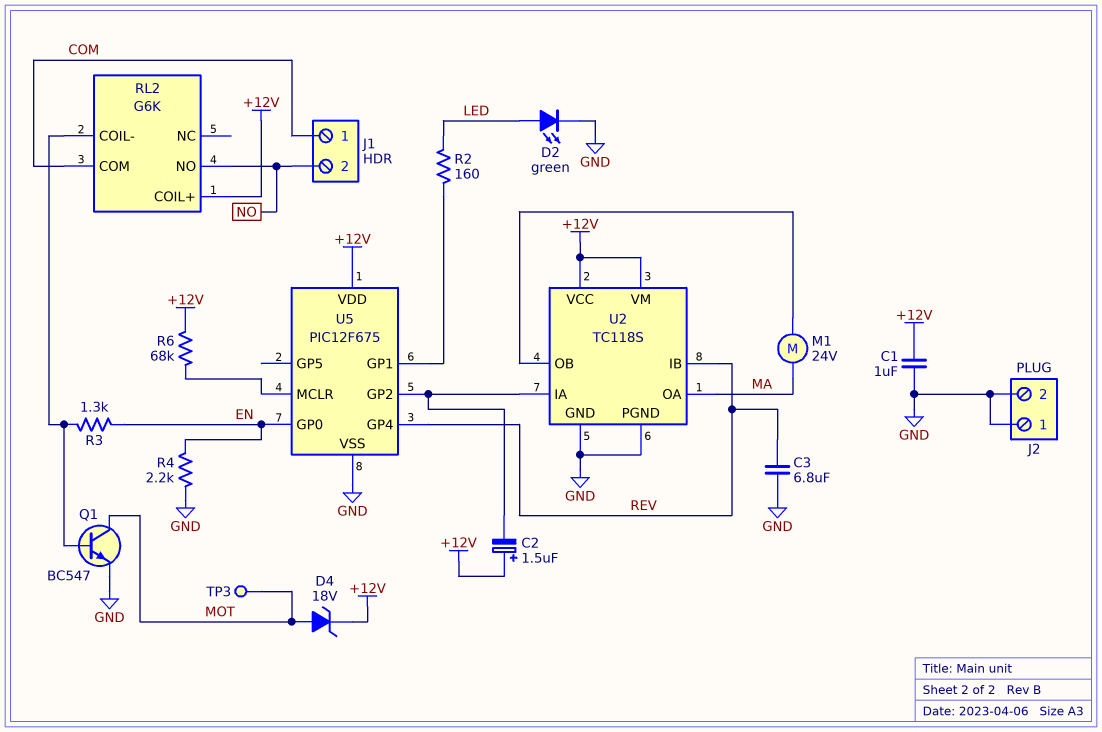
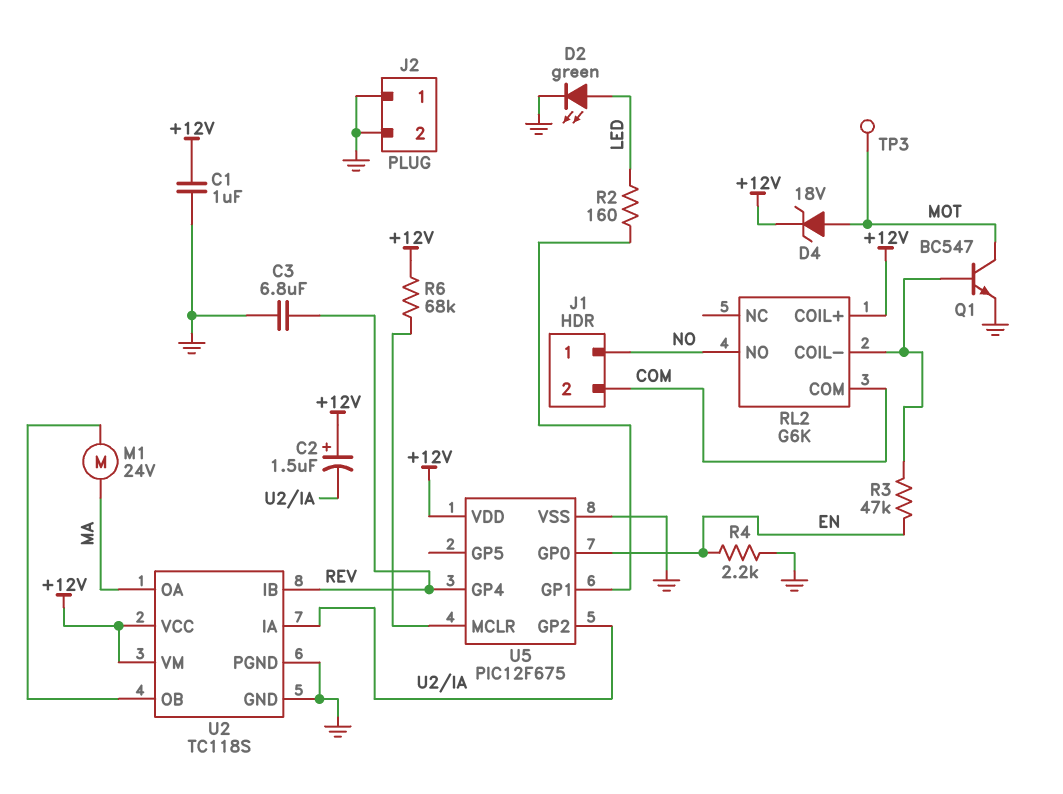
J1 pin 1: COM -> NO
J1 pin 2: NO -> COM
R3: 1.3k (EN, RL2/COIL-) -> 47k (EN, RL2/COIL-)

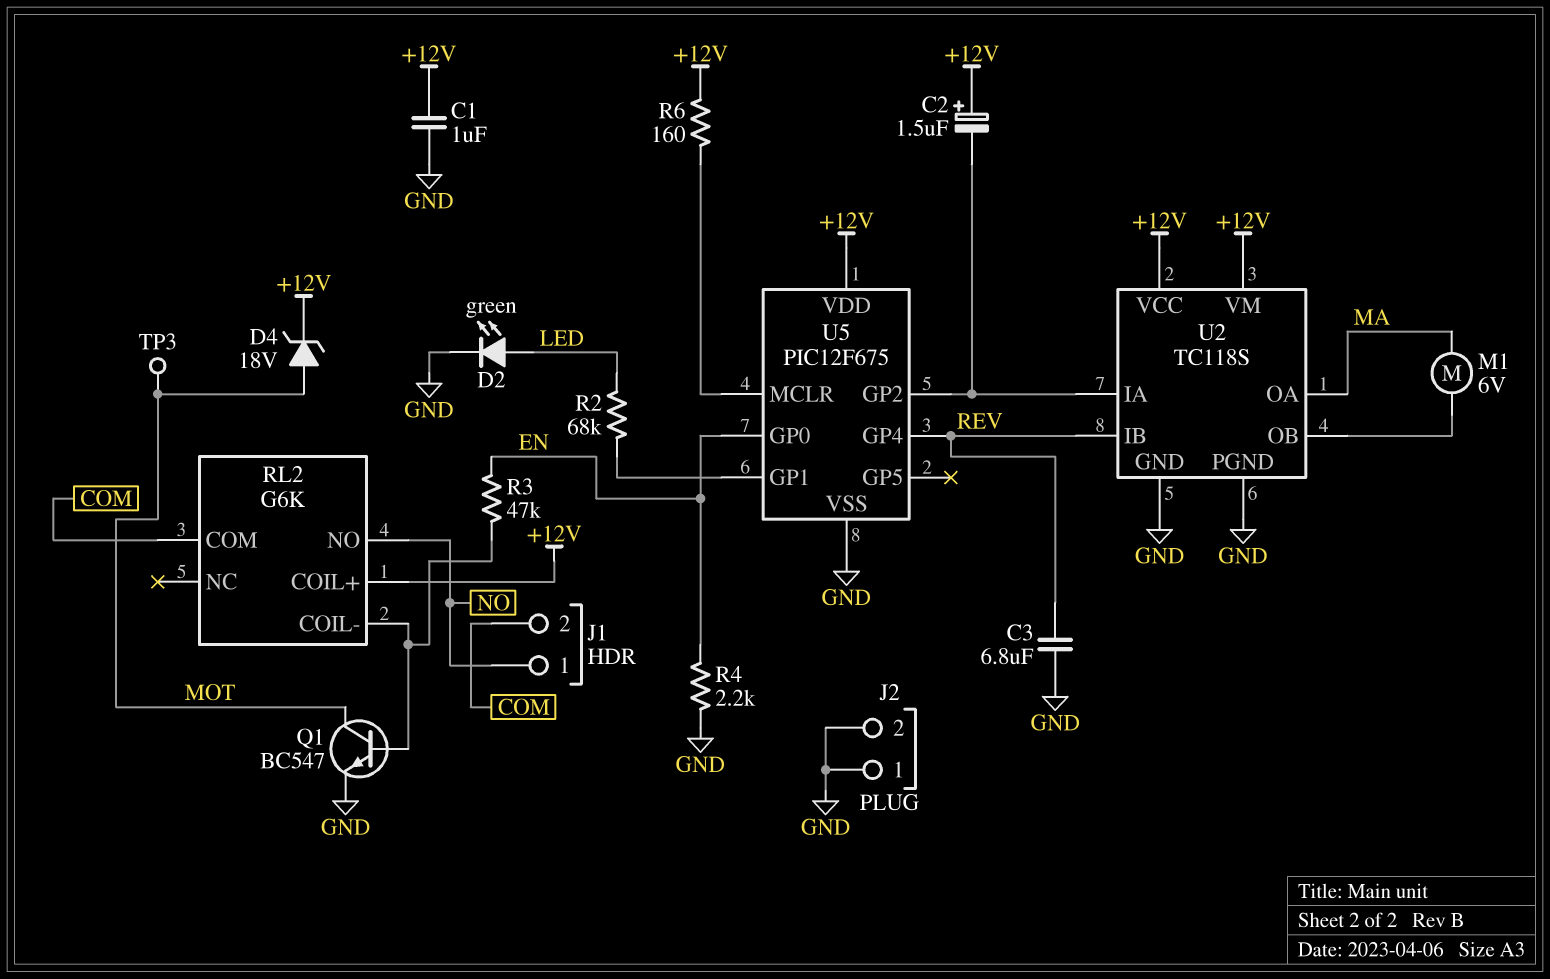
M1: motor 24V (MA, U2/OB) -> motor 6V (MA, U2/OB)
R2: 160 (LED, U5/GP1) -> 68k (LED, U5/GP1)
R6: 68k (+12V, U5/MCLR) -> 160 (+12V, U5/MCLR)

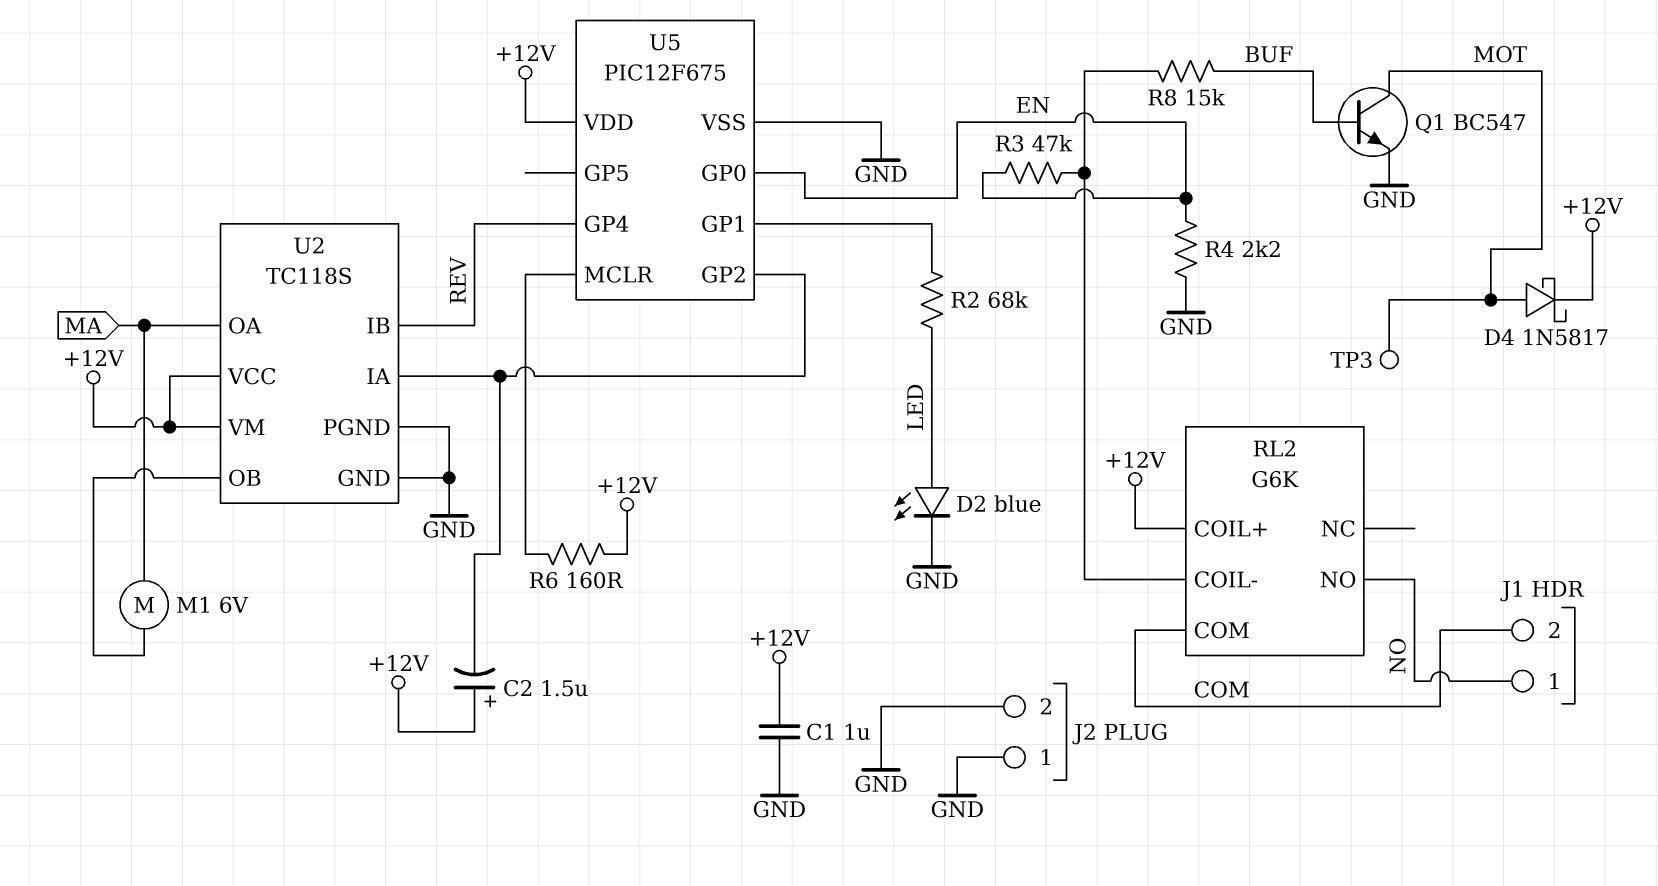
C3: 6.8uF (GND, REV) -> none
D2: LED green (A LED, K GND) -> LED blue (A LED, K GND)
D4: zener 18V (A MOT, K +12V) -> schottky 1N5817 (A MOT, K +12V)
Q1: NPN BC547 (B RL2/COIL-, C MOT, E GND) -> NPN BC547 (B BUF, C MOT, E GND)
R8: none -> 15k (BUF, RL2/COIL-)

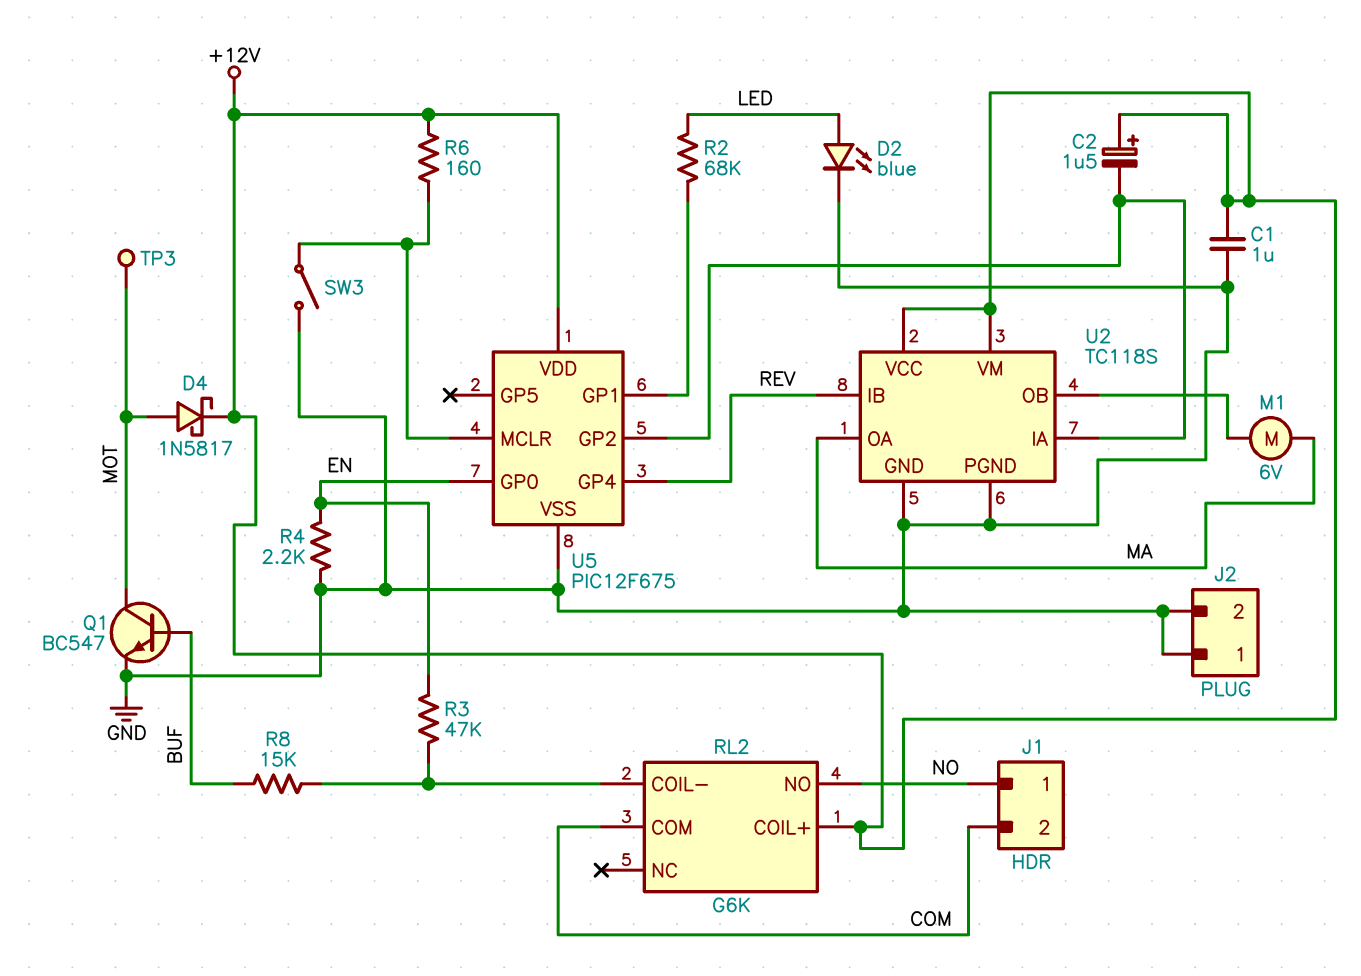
SW3: none -> switch (GND, U5/MCLR)

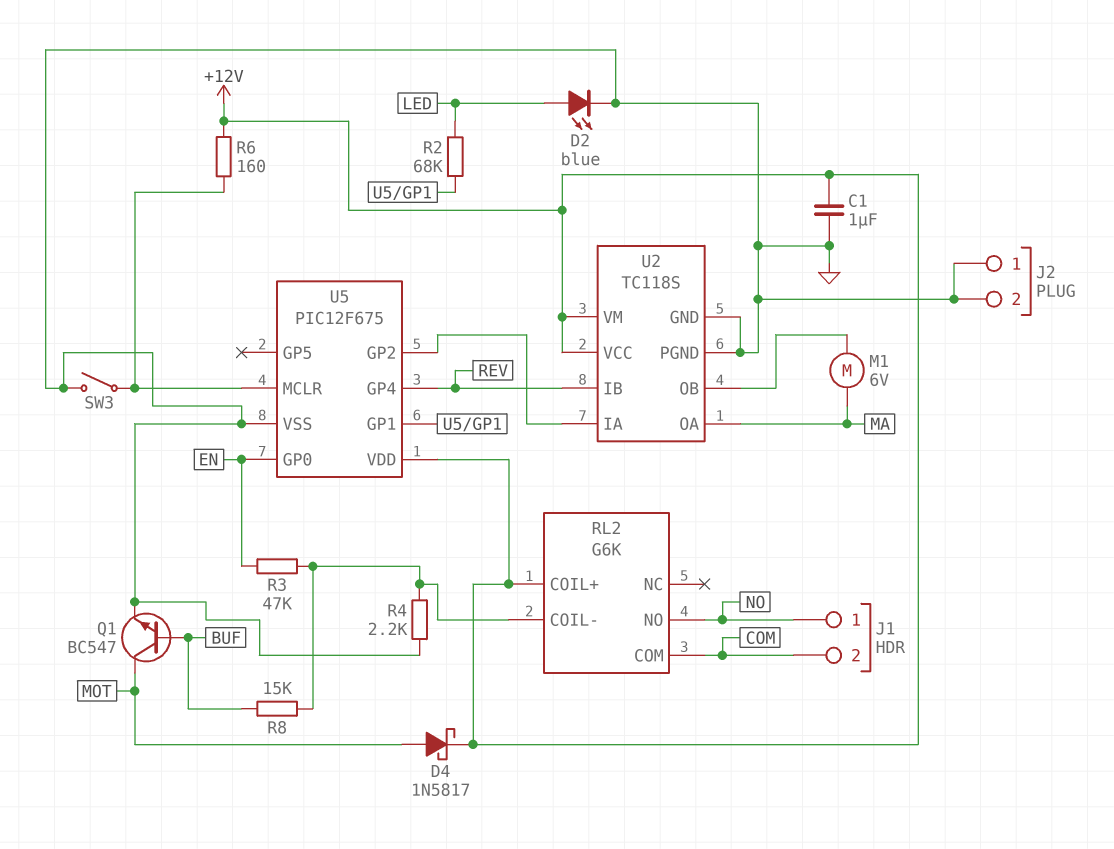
C2: 1.5uF (plus +12V, minus U2/IA) -> none
R4: 2.2k (EN, GND) -> 2.2k (GND, RL2/COIL-)
TP3: test point (MOT) -> none

